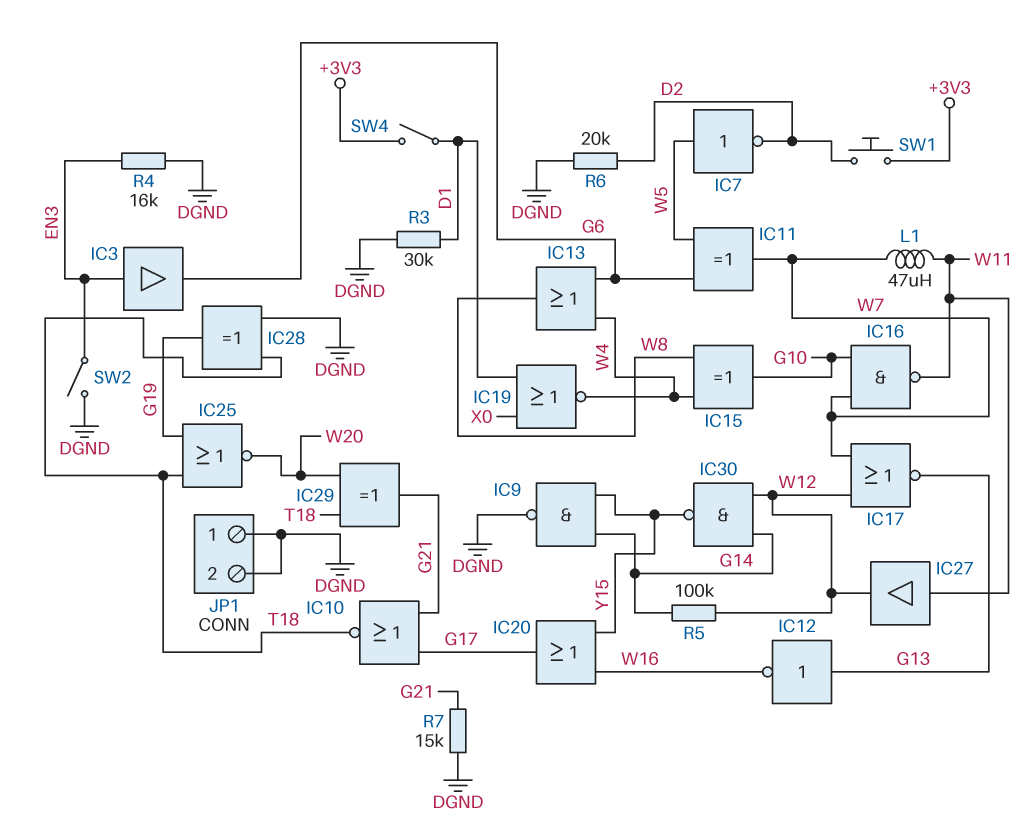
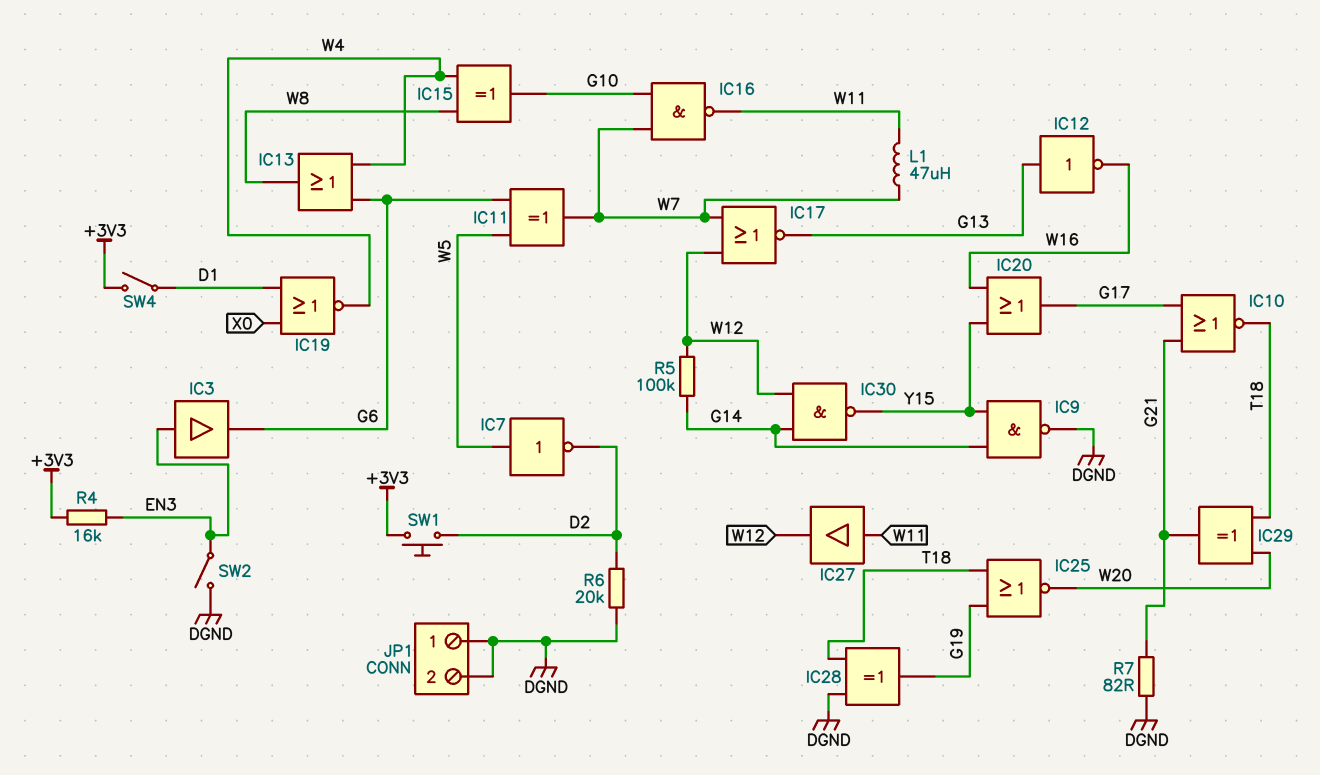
R3: 30k (D1, DGND) -> none
R4: 16k (DGND, EN3) -> 16k (+3V3, EN3)
R7: 15k (DGND, G21) -> 82 (DGND, G21)

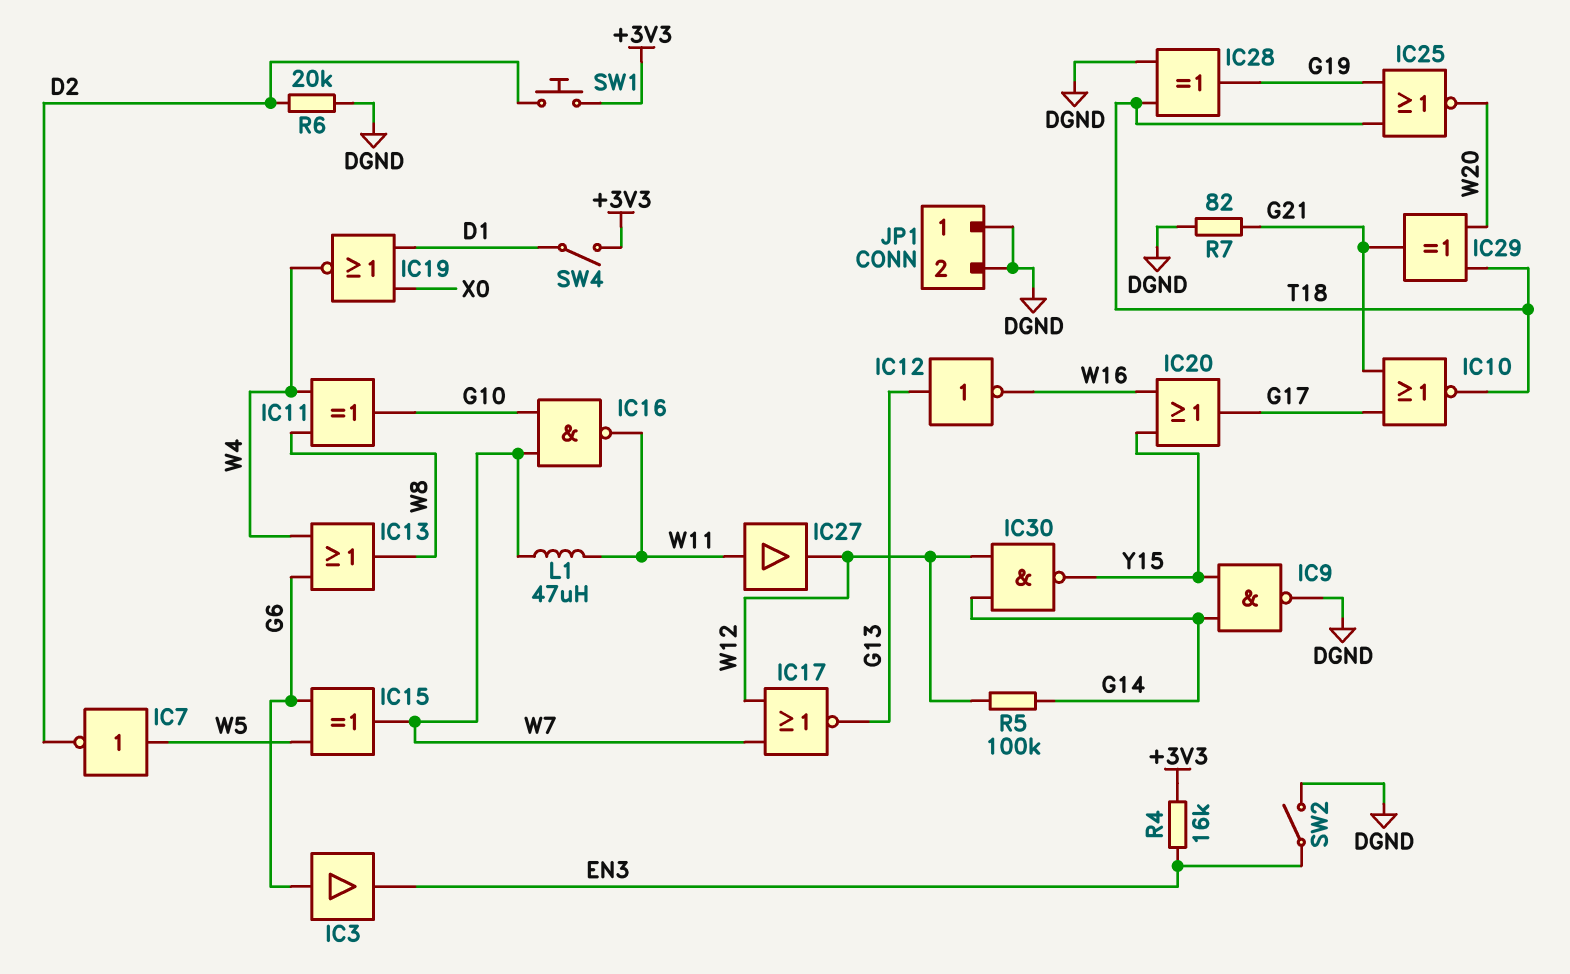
IC3: buffer (in EN3, out G6) -> buffer (in G6, out EN3)
IC11: XOR (in G6, in W5, out W7) -> XOR (in W4, in W8, out G10)
IC15: XOR (in W4, in W8, out G10) -> XOR (in G6, in W5, out W7)

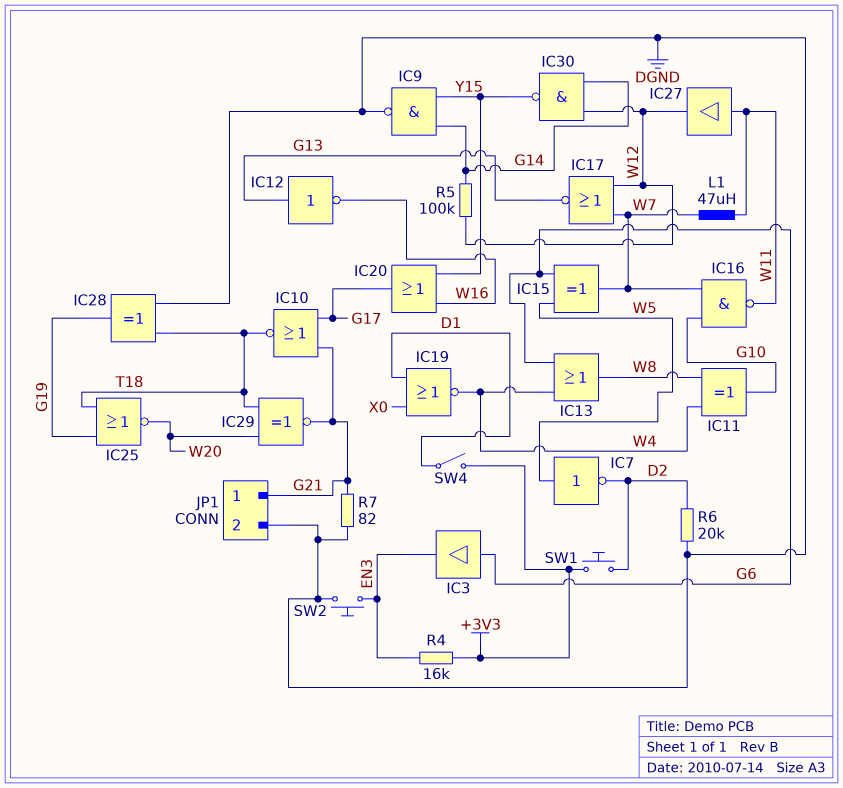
IC29: XOR (in T18, in W20, out G21) -> XNOR (in T18, in W20, out G21)
JP1 pin 1: DGND -> G21
SW2: switch (DGND, EN3) -> button (DGND, EN3)

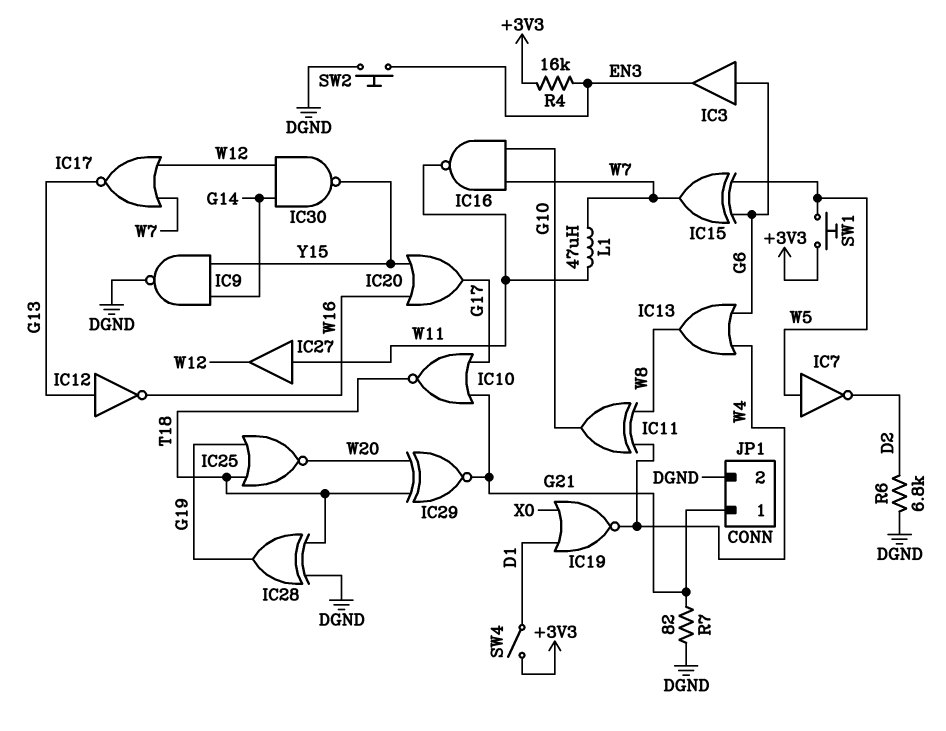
R5: 100k (G14, W12) -> none
R6: 20k (D2, DGND) -> 6.8k (D2, DGND)
SW1: button (+3V3, D2) -> button (+3V3, W5)

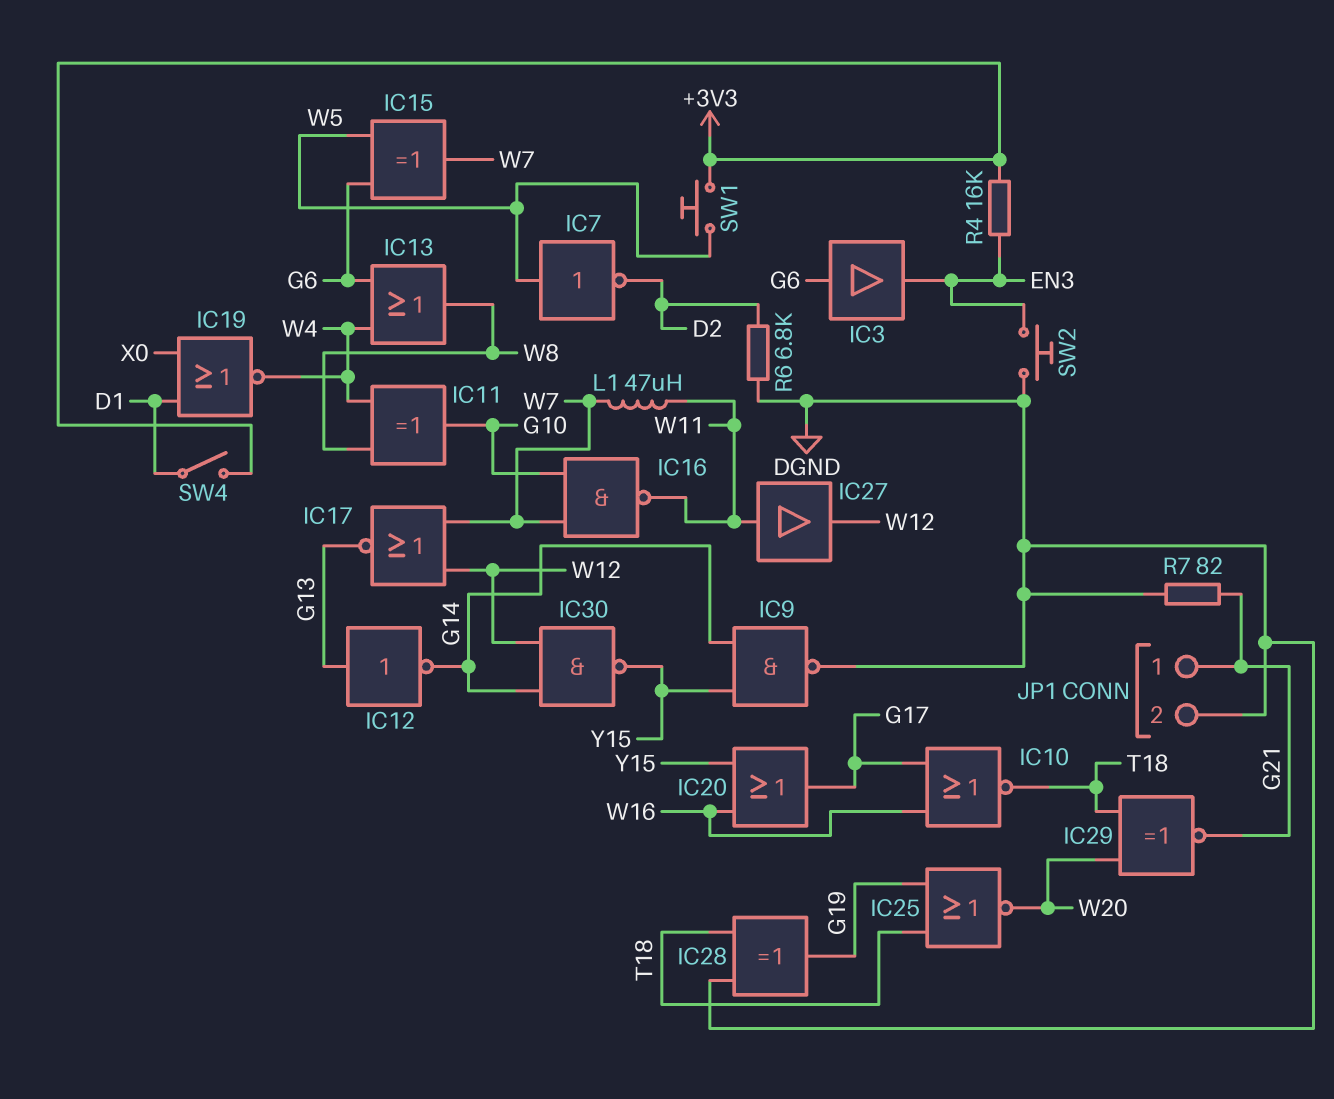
IC10: NOR (in G17, in G21, out T18) -> NOR (in G17, in W16, out T18)
IC12: NOT (in G13, out W16) -> NOT (in G13, out G14)

